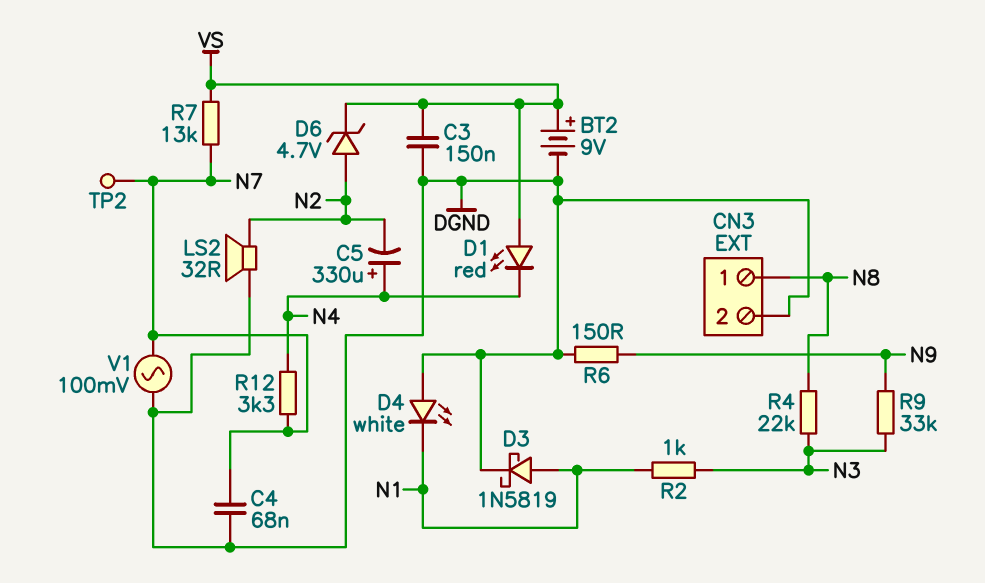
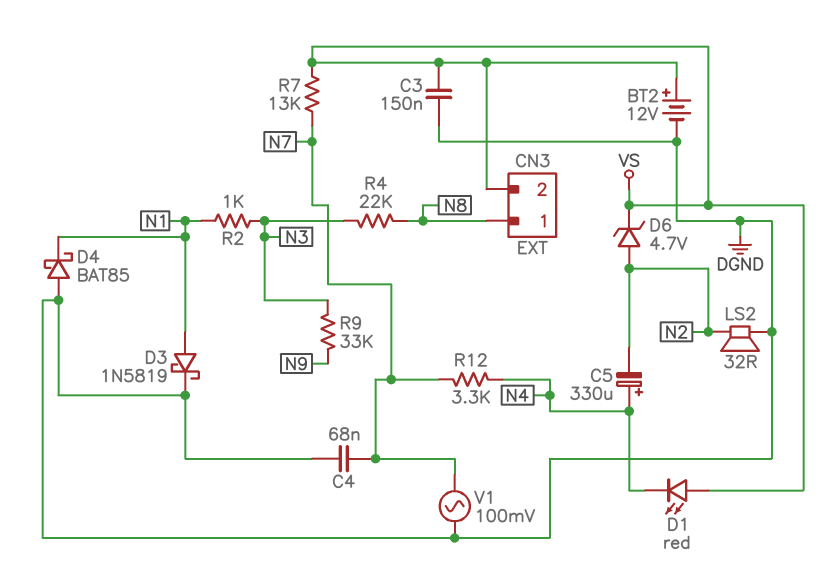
BT2: 9V (plus VS, minus DGND) -> 12V (plus VS, minus DGND)
CN3 pin 2: DGND -> VS
D4: LED white (A DGND, K N1) -> schottky BAT85 (A DGND, K N1)
R6: 150 (DGND, N9) -> none
TP2: test point (N7) -> none

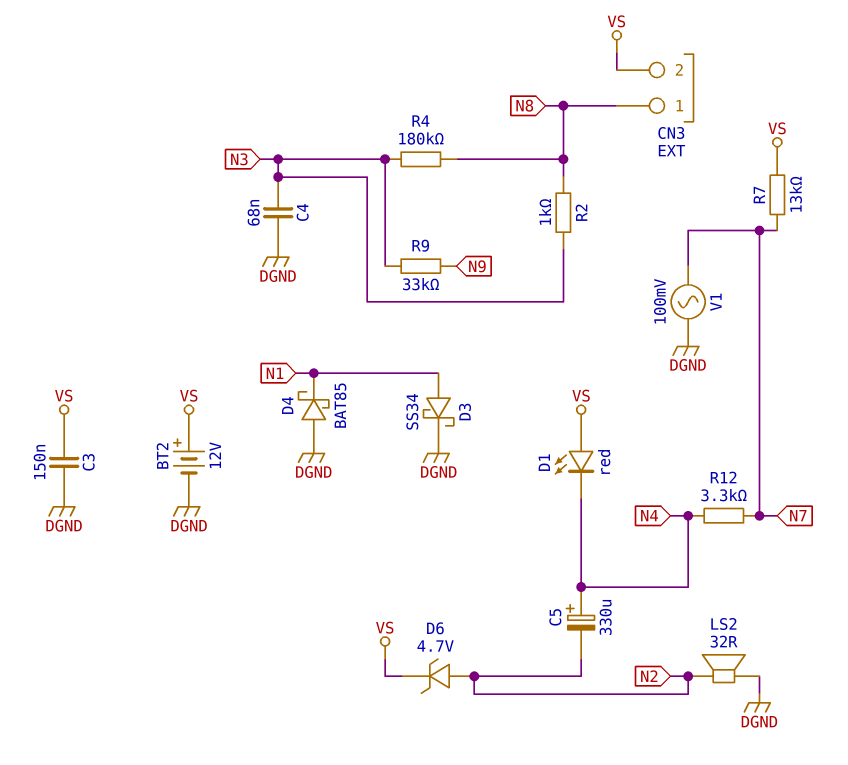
C4: 68nF (DGND, N7) -> 68nF (DGND, N3)
D3: schottky 1N5819 (A N1, K DGND) -> schottky SS34 (A N1, K DGND)
R2: 1k (N1, N3) -> 1k (N3, N8)
R4: 22k (N3, N8) -> 180k (N3, N8)

